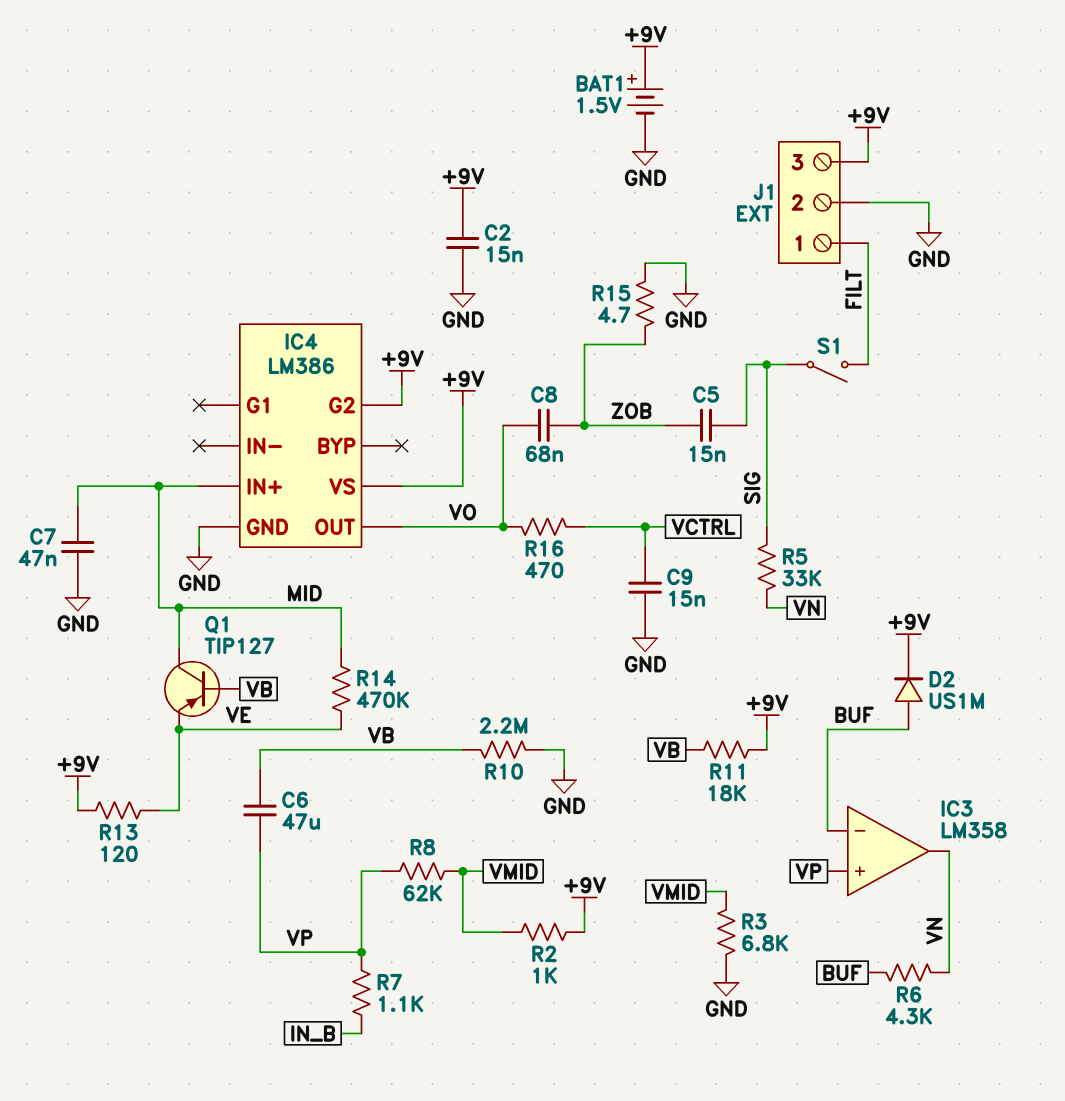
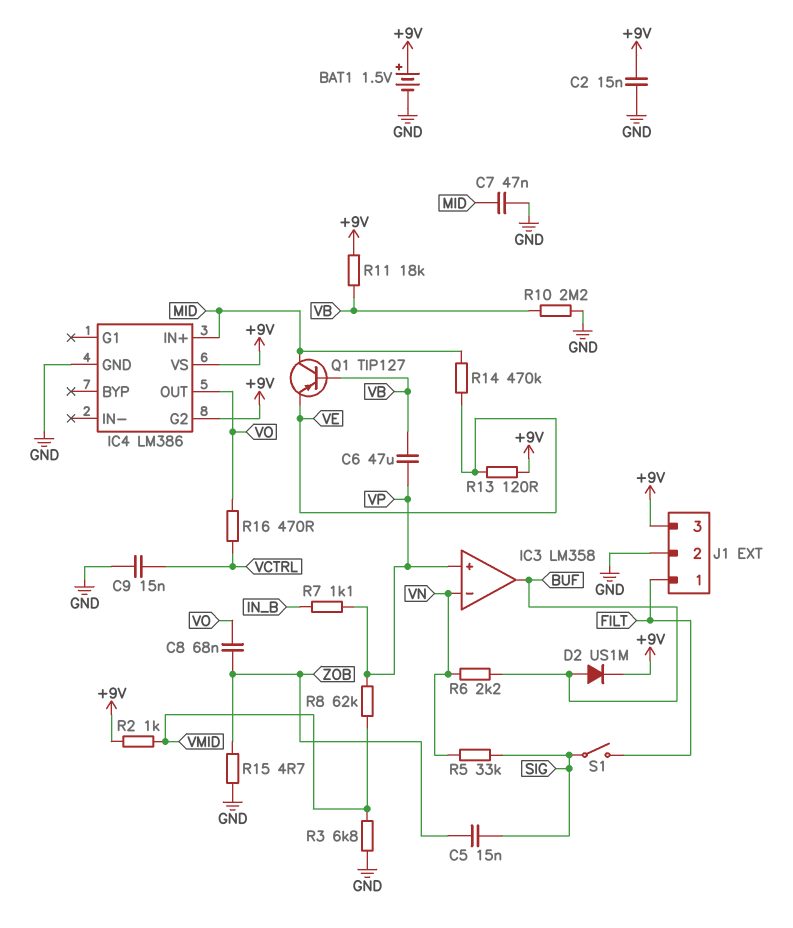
IC3 pin in-: BUF -> VN
IC3 pin out: VN -> BUF
R6: 4.3k (BUF, VN) -> 2.2k (BUF, VN)

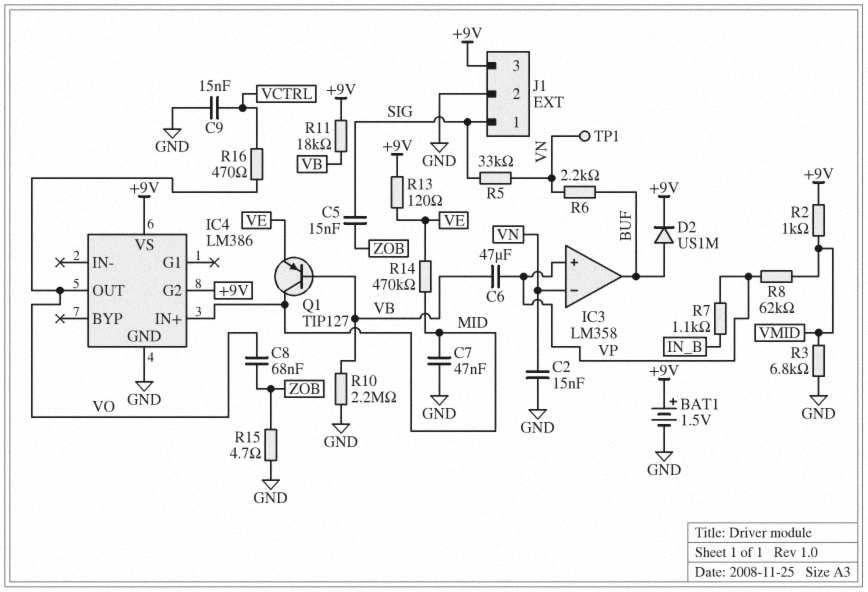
C2: 15nF (+9V, GND) -> 15nF (GND, VN)
J1 pin 1: FILT -> SIG
S1: switch (FILT, SIG) -> none
TP1: none -> test point (VN)

